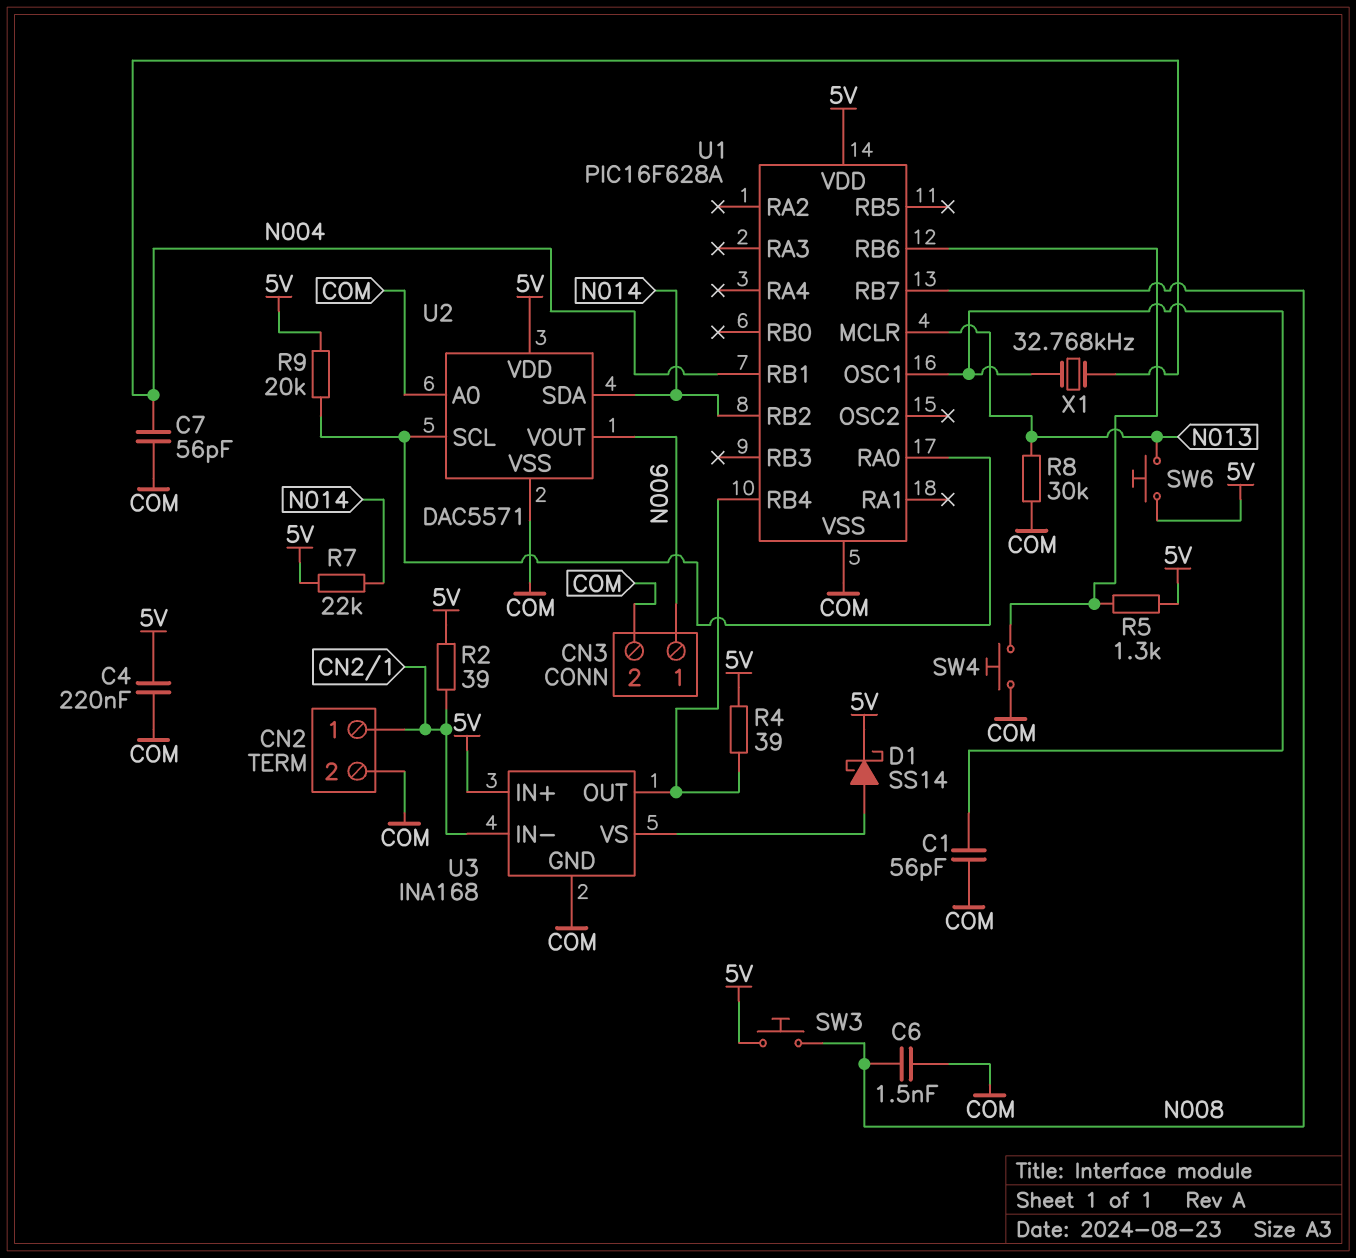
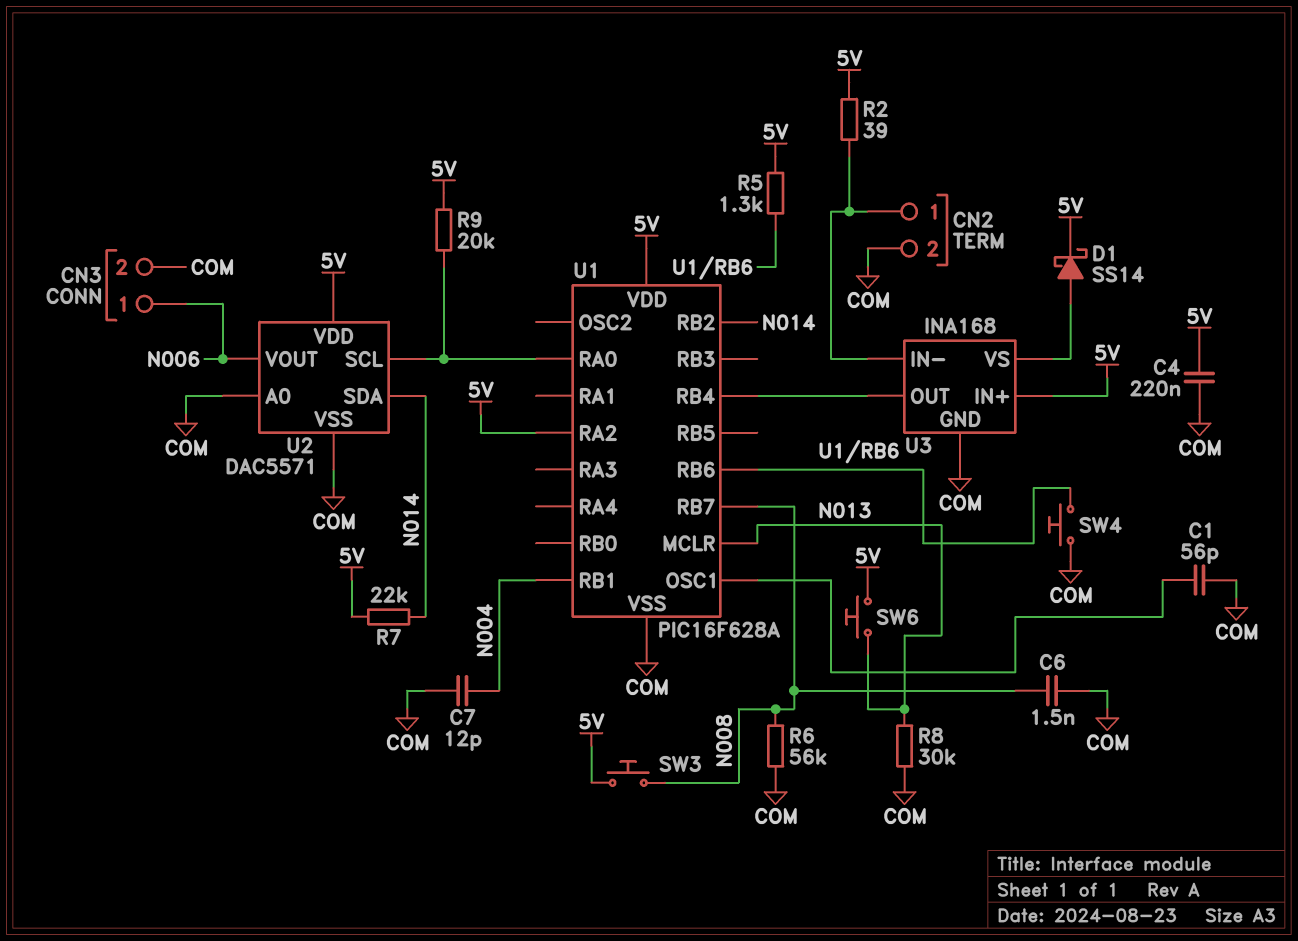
C7: 56pF (COM, N004) -> 12pF (COM, N004)
R4: 39 (5V, U1/RB4) -> none
R6: none -> 56k (COM, N008)
U1 pin RA2: none -> 5V
X1: 32.768kHz (N004, U1/OSC1) -> none

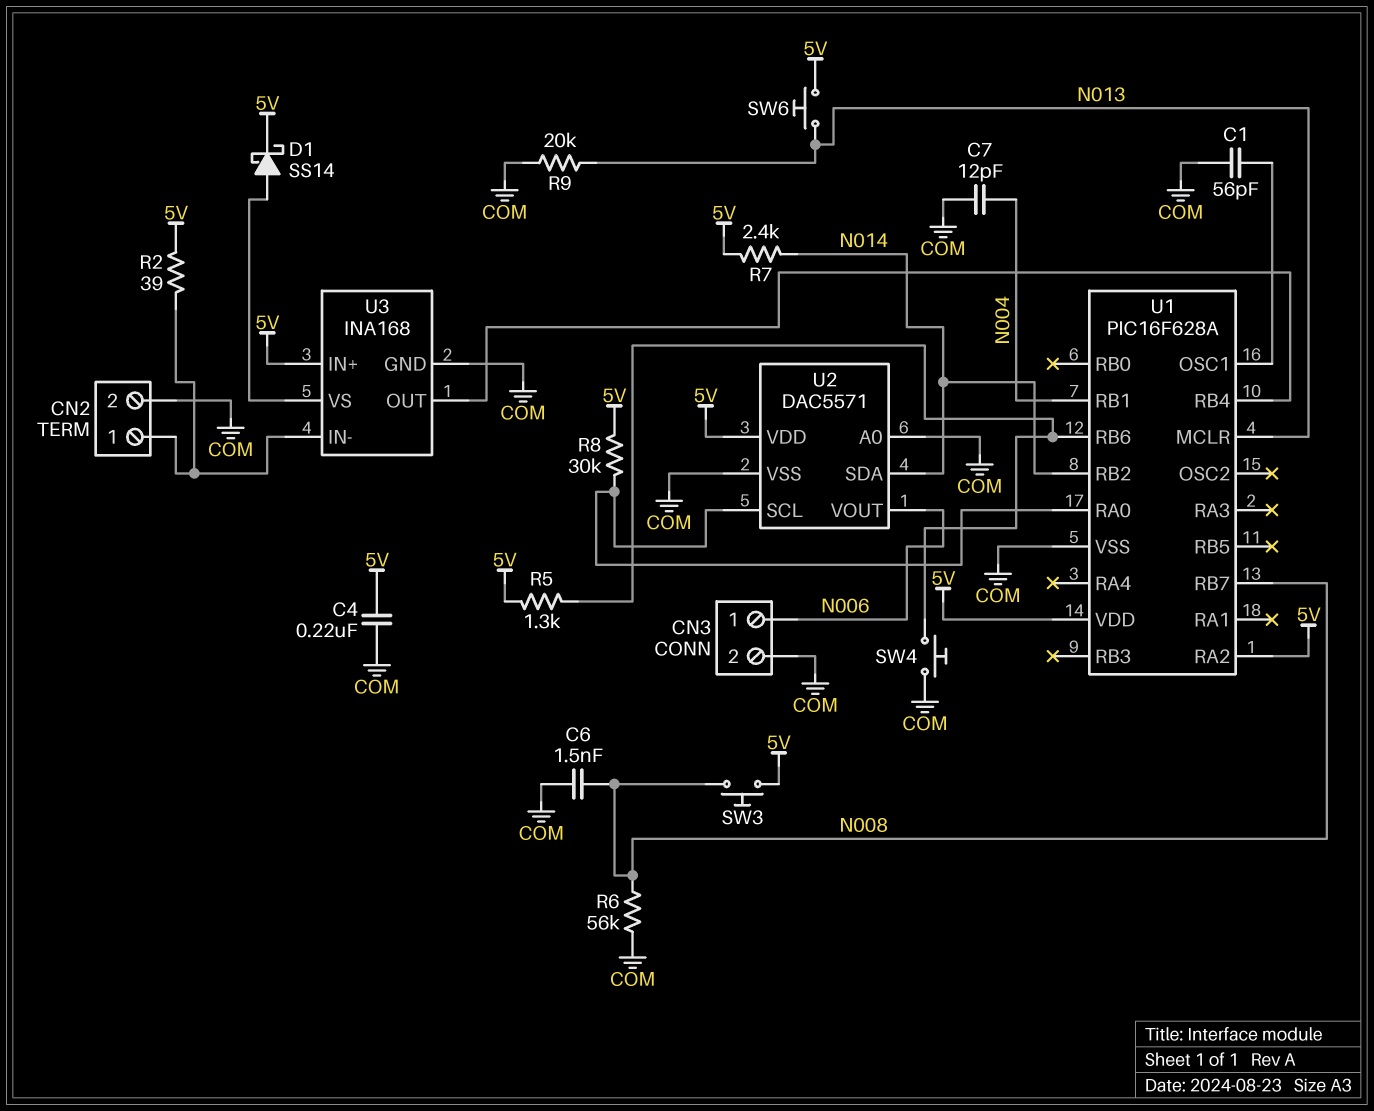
R7: 22k (5V, N014) -> 2.4k (5V, N014)
R8: 30k (COM, N013) -> 30k (5V, U1/RA0)
R9: 20k (5V, U1/RA0) -> 20k (COM, N013)

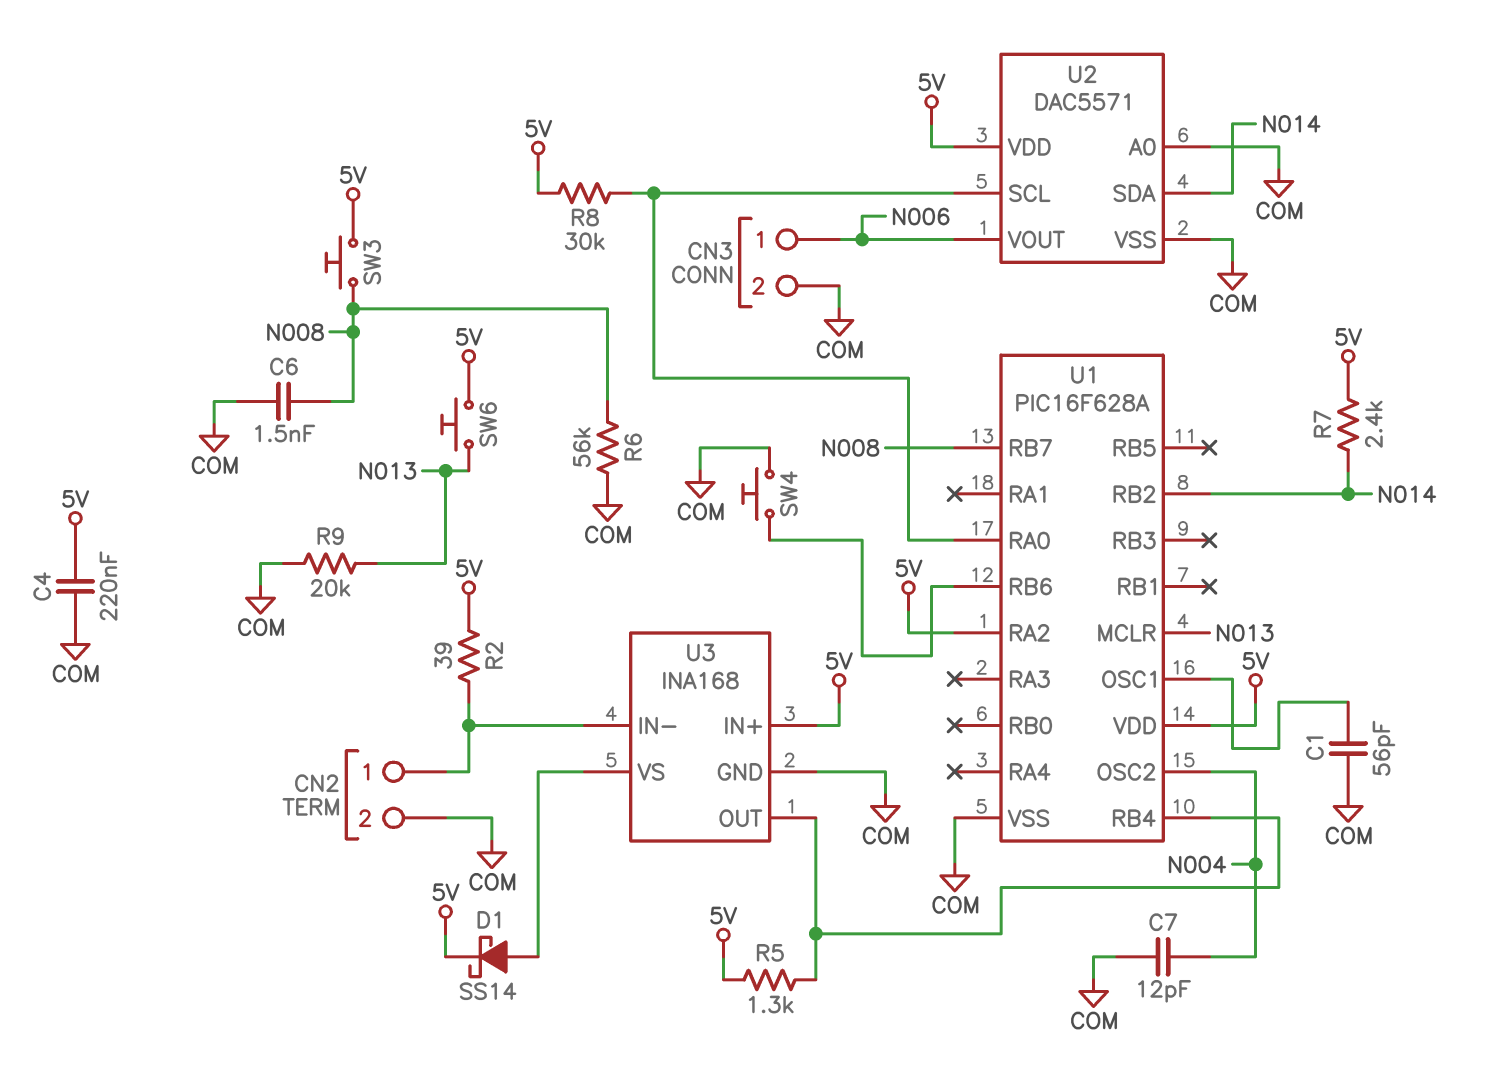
R5: 1.3k (5V, U1/RB6) -> 1.3k (5V, U1/RB4)
U1 pin OSC2: none -> N004
U1 pin RB1: N004 -> none

